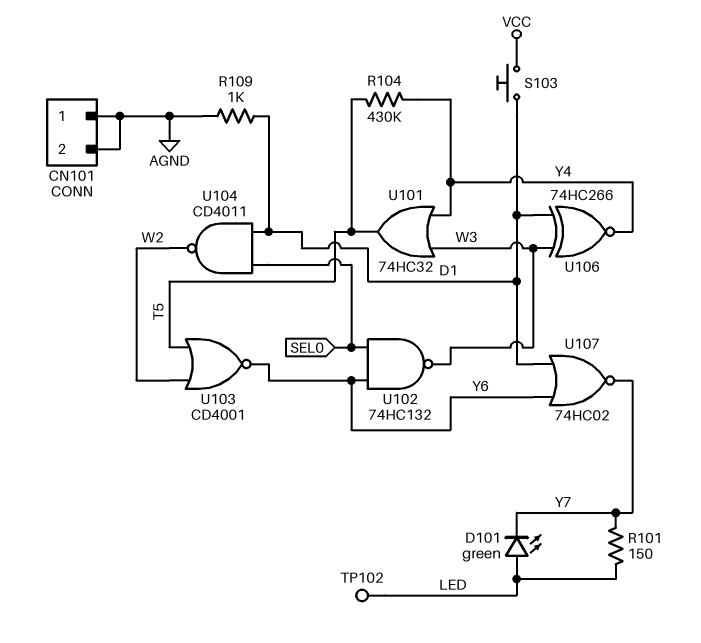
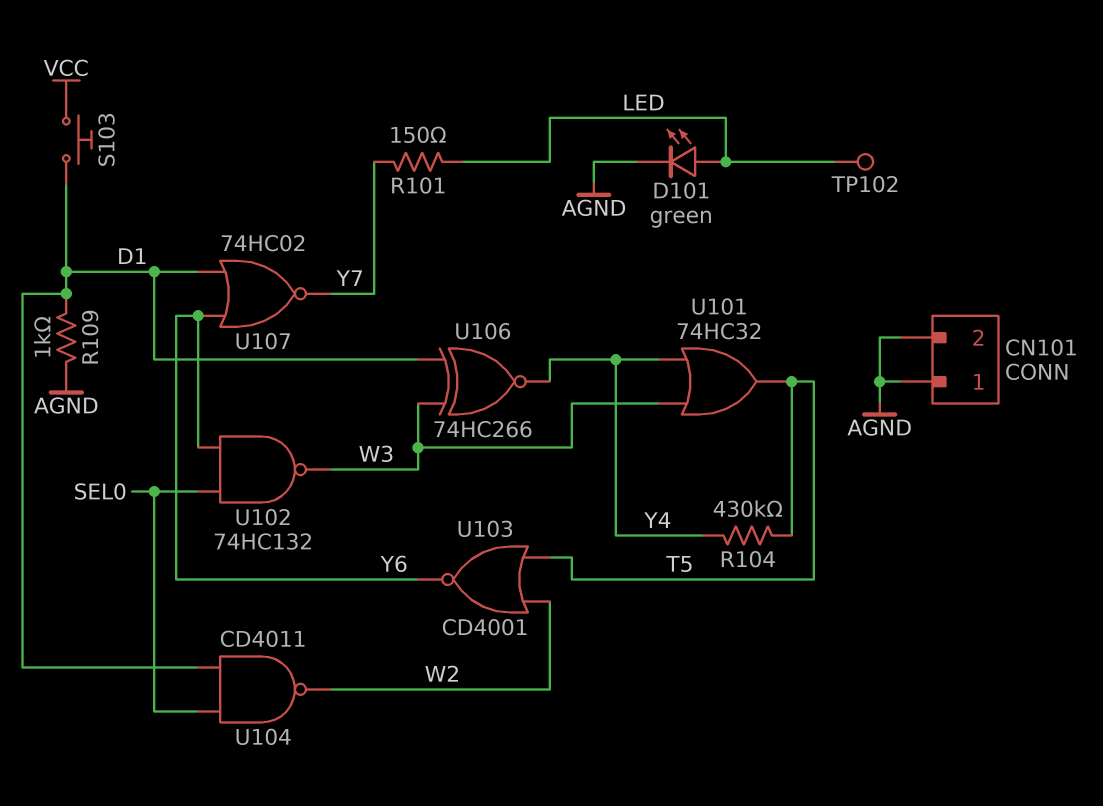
D101: LED green (A LED, K Y7) -> LED green (A LED, K AGND)

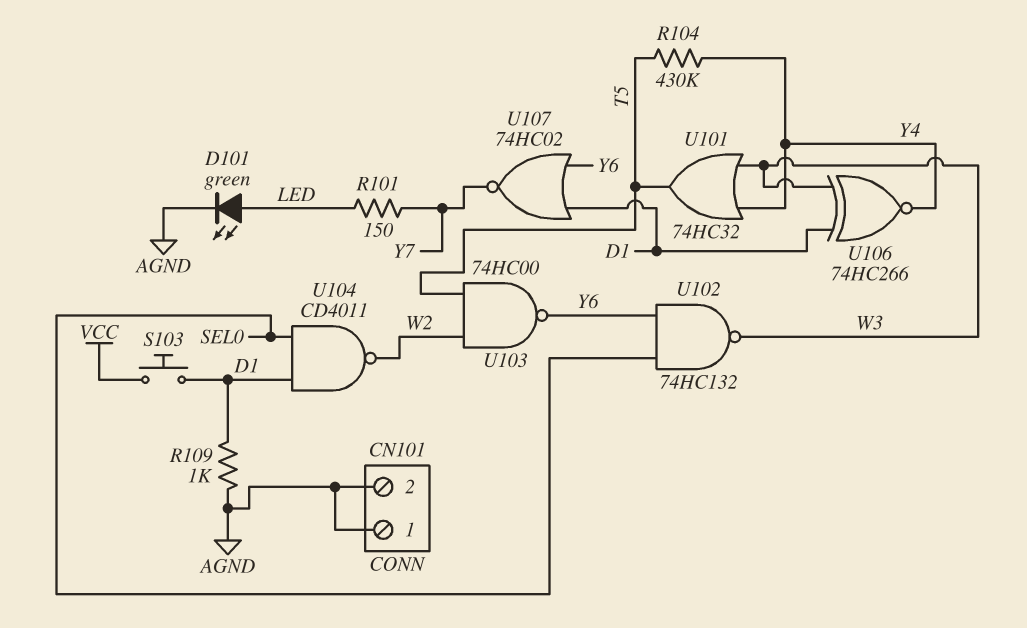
TP102: test point (LED) -> none
U103: NOR CD4001 (in T5, in W2, out Y6) -> NAND 74HC00 (in T5, in W2, out Y6)

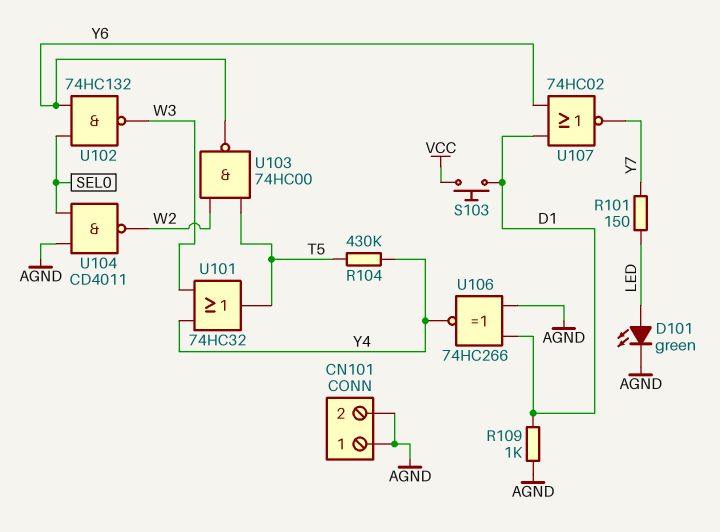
U104: NAND CD4011 (in D1, in SEL0, out W2) -> NAND CD4011 (in AGND, in SEL0, out W2)
U106: XNOR 74HC266 (in D1, in W3, out Y4) -> XNOR 74HC266 (in AGND, in D1, out Y4)

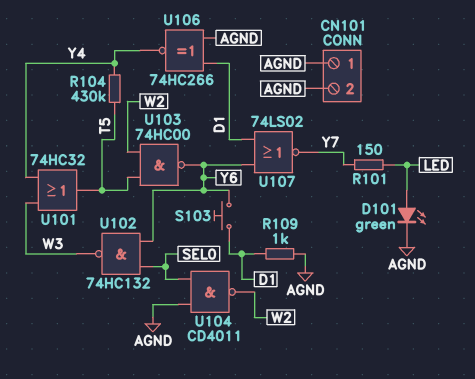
S103: button (D1, VCC) -> button (D1, Y6)
U107: NOR 74HC02 (in D1, in Y6, out Y7) -> NOR 74LS02 (in D1, in Y6, out Y7)

